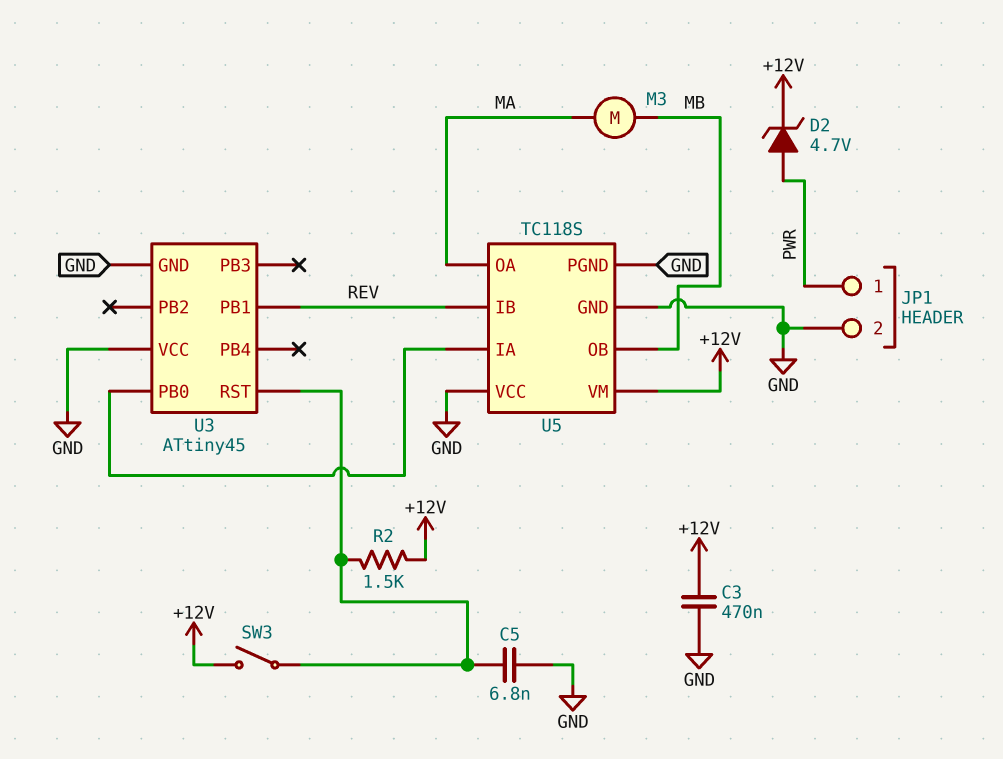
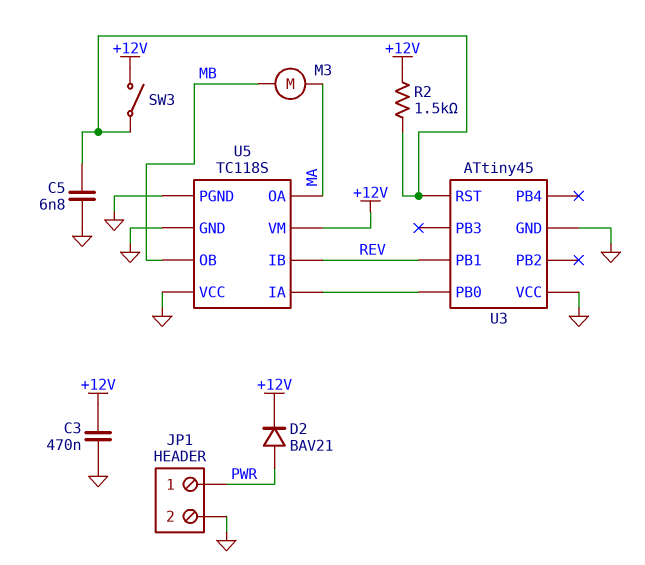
D2: zener 4.7V (A PWR, K +12V) -> diode BAV21 (A PWR, K +12V)

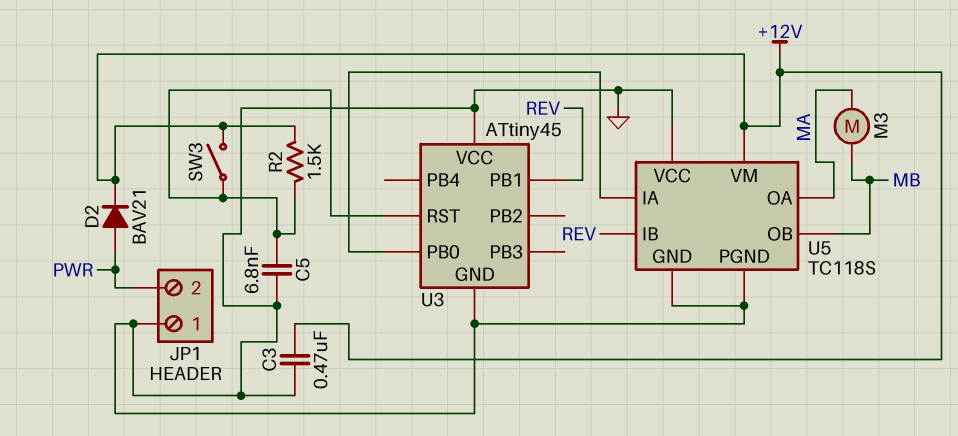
JP1 pin 1: PWR -> GND
JP1 pin 2: GND -> PWR

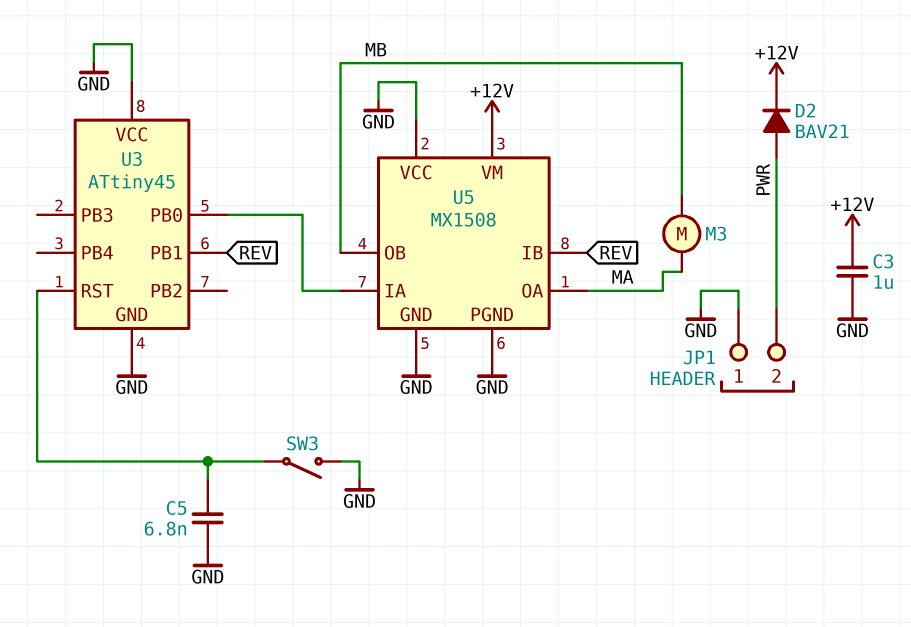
C3: 470nF (+12V, GND) -> 1uF (+12V, GND)
R2: 1.5k (+12V, U3/RST) -> none
SW3: switch (+12V, U3/RST) -> switch (GND, U3/RST)
U5: TC118S -> MX1508

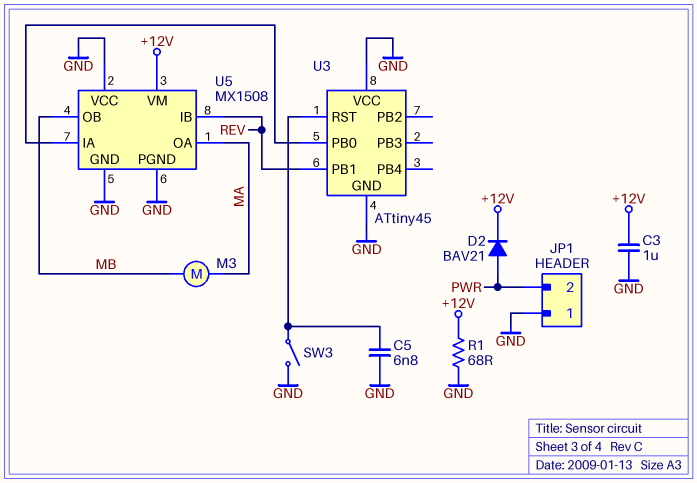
R1: none -> 68 (+12V, GND)

